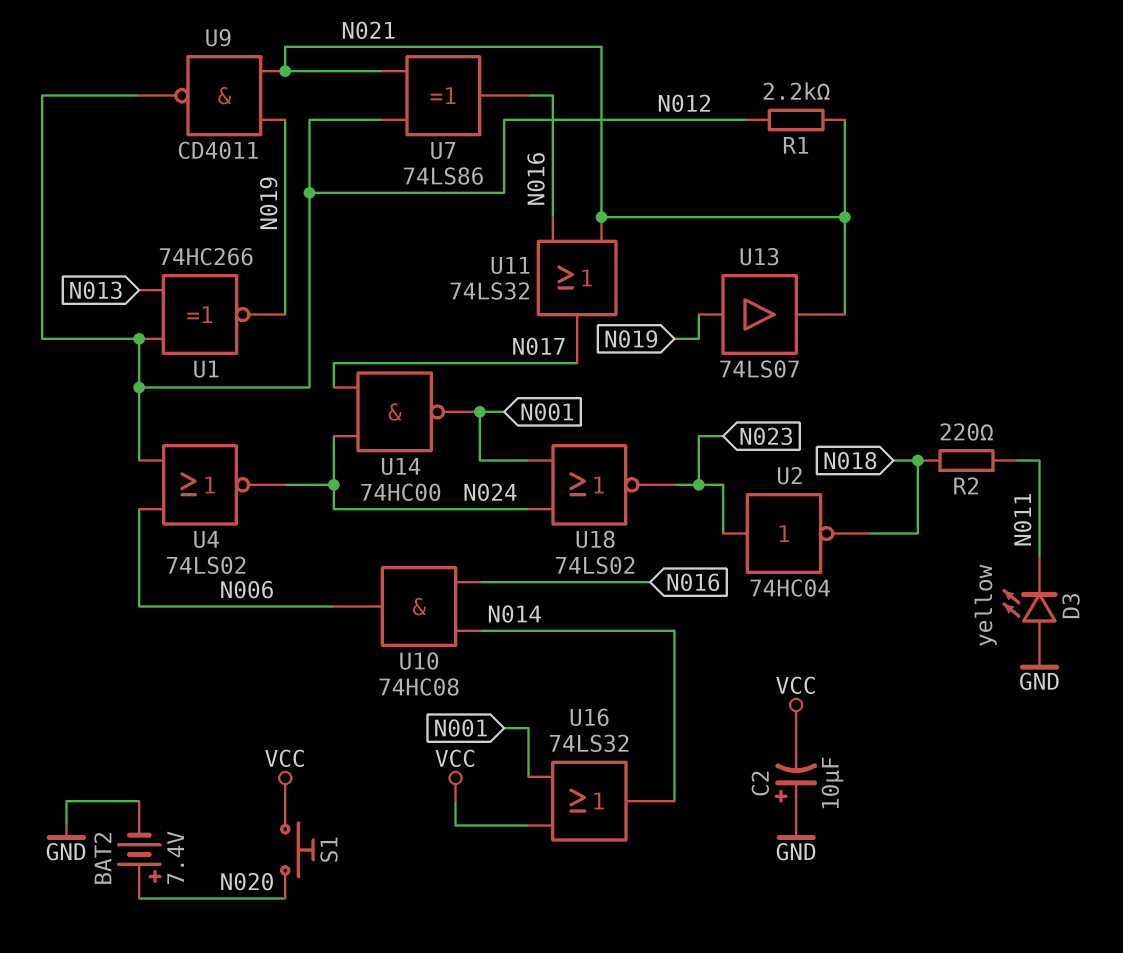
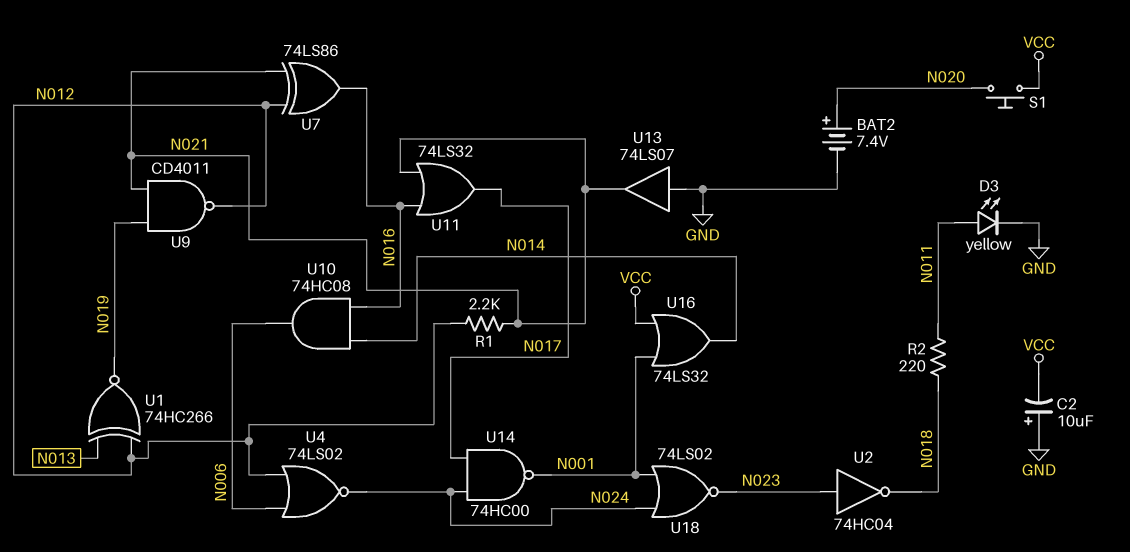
D3: LED yellow (A GND, K N011) -> LED yellow (A N011, K GND)
U13: buffer 74LS07 (in N019, out N021) -> buffer 74LS07 (in GND, out N021)

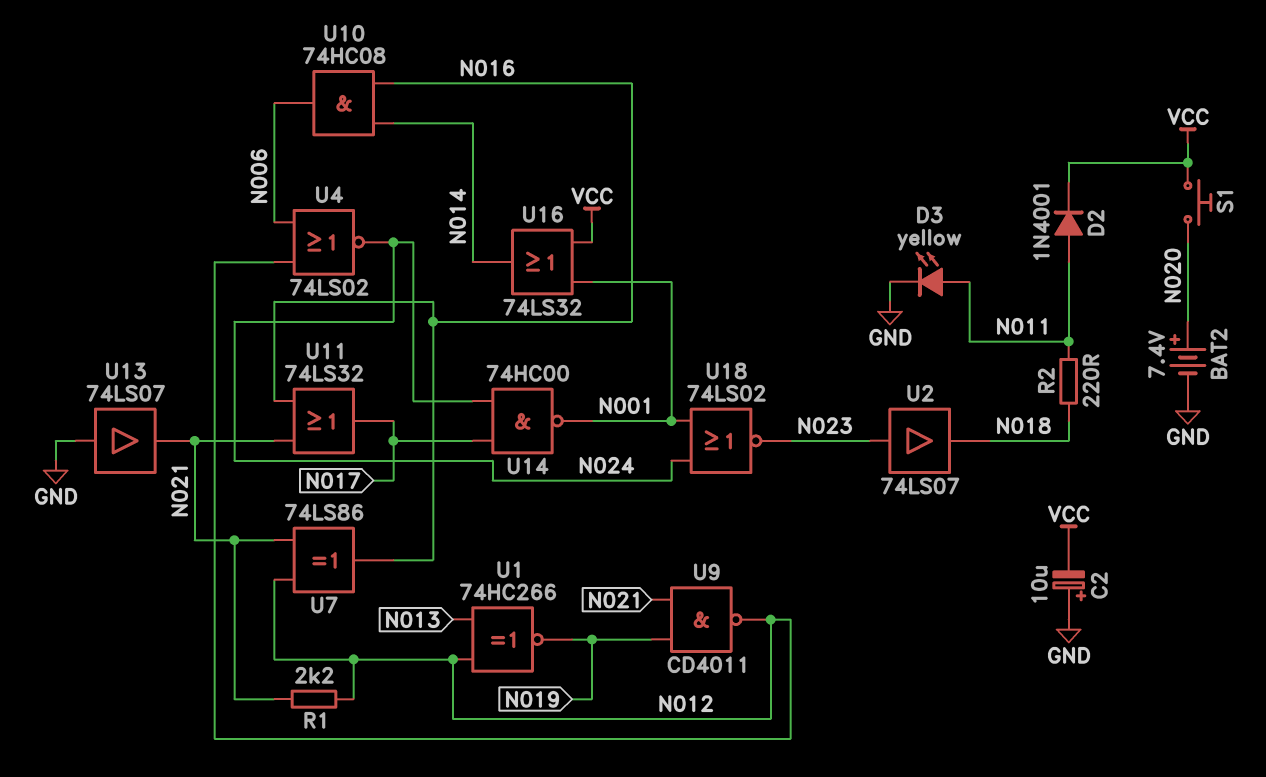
D2: none -> diode 1N4001 (A N011, K VCC)
U2: NOT 74HC04 (in N023, out N018) -> buffer 74LS07 (in N023, out N018)

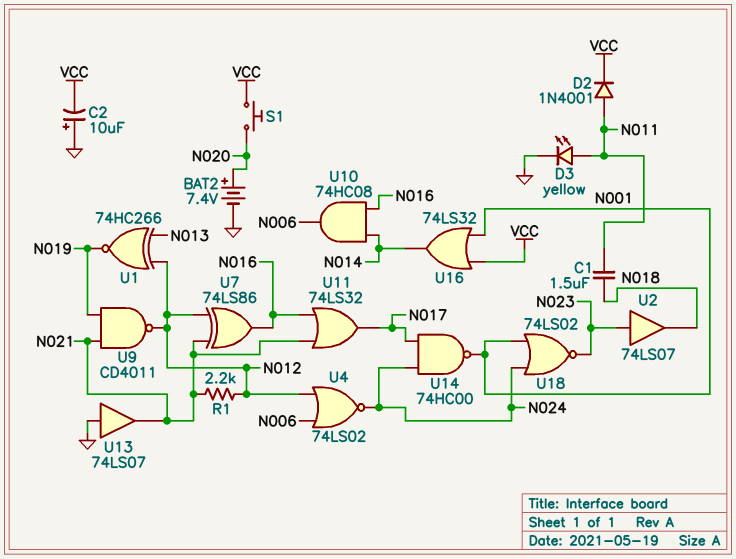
C1: none -> 1.5uF (N011, N018)
R2: 220 (N011, N018) -> none

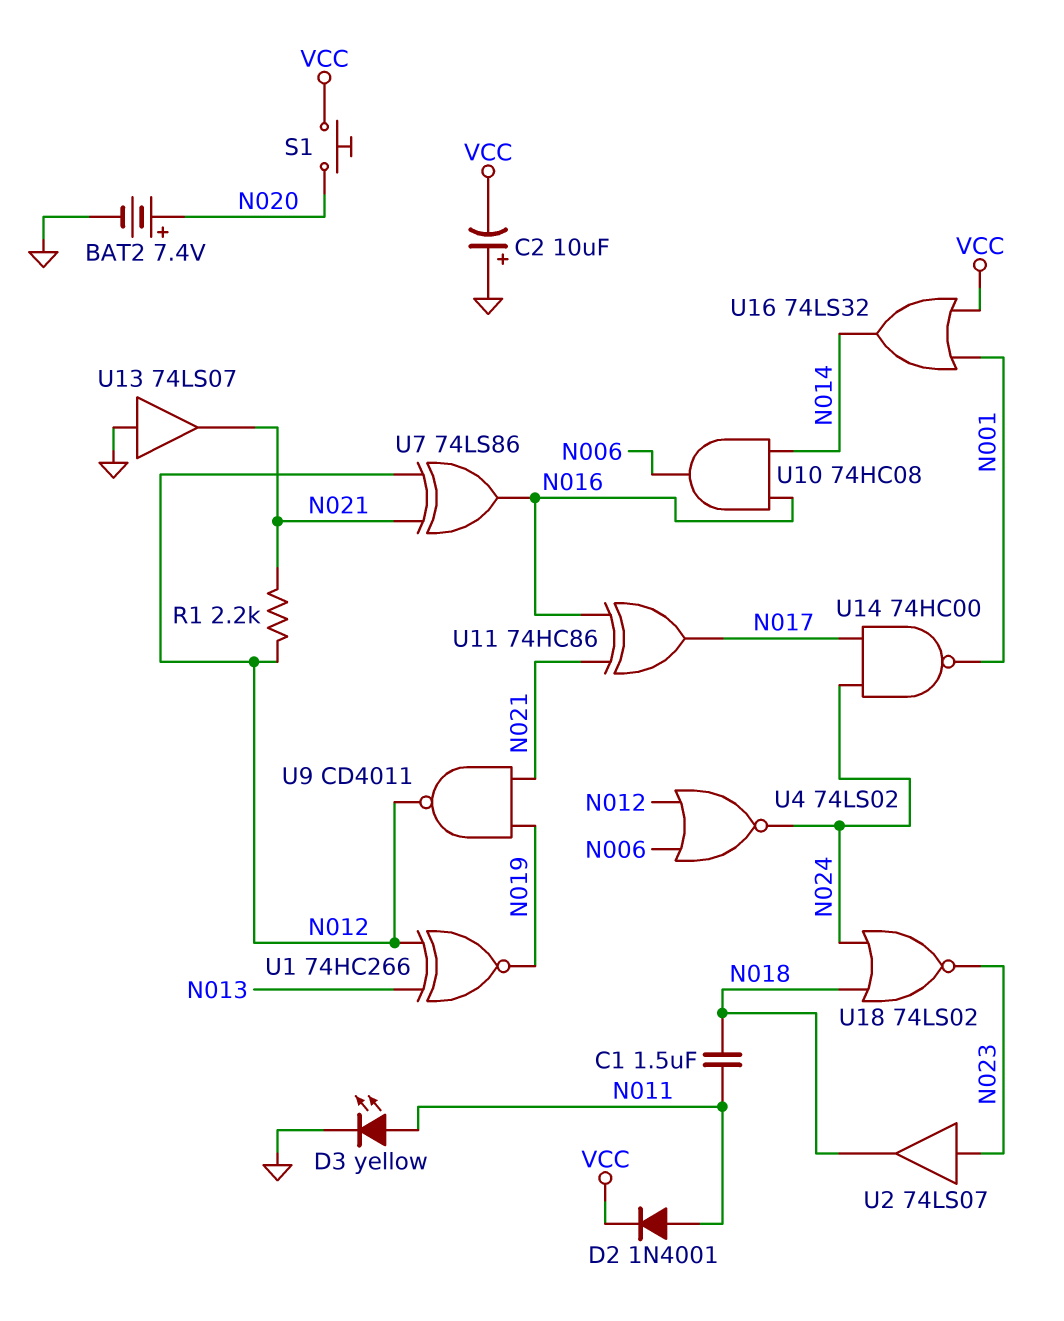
U11: OR 74LS32 (in N016, in N021, out N017) -> XOR 74HC86 (in N016, in N021, out N017)
U18: NOR 74LS02 (in N001, in N024, out N023) -> NOR 74LS02 (in N018, in N024, out N023)

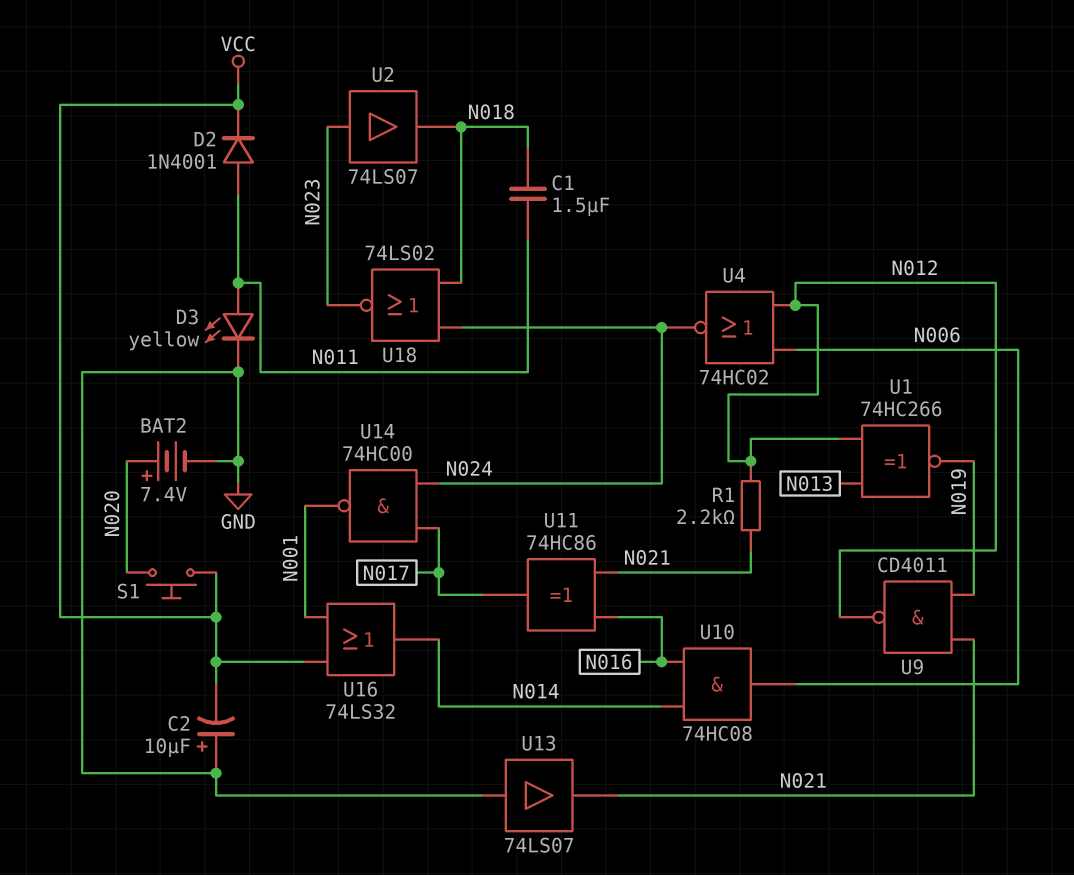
U4: NOR 74LS02 (in N006, in N012, out N024) -> NOR 74HC02 (in N006, in N012, out N024)
U7: XOR 74LS86 (in N012, in N021, out N016) -> none

